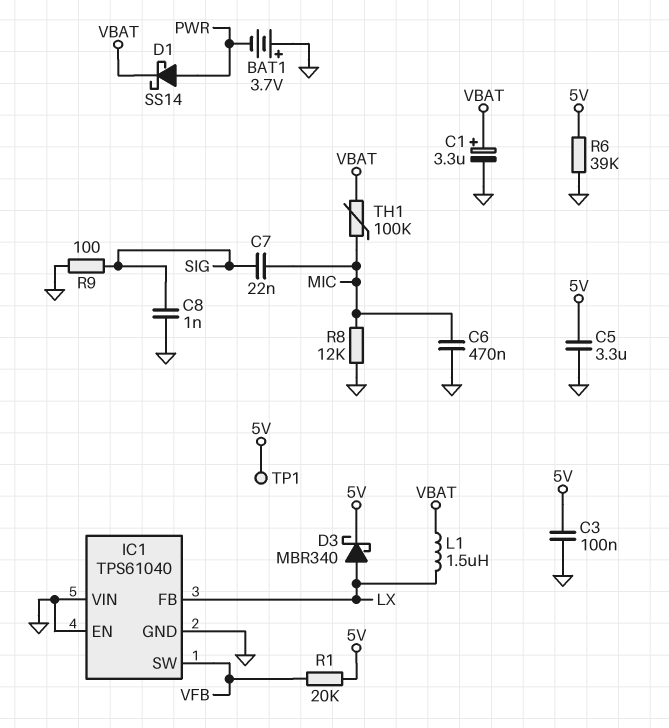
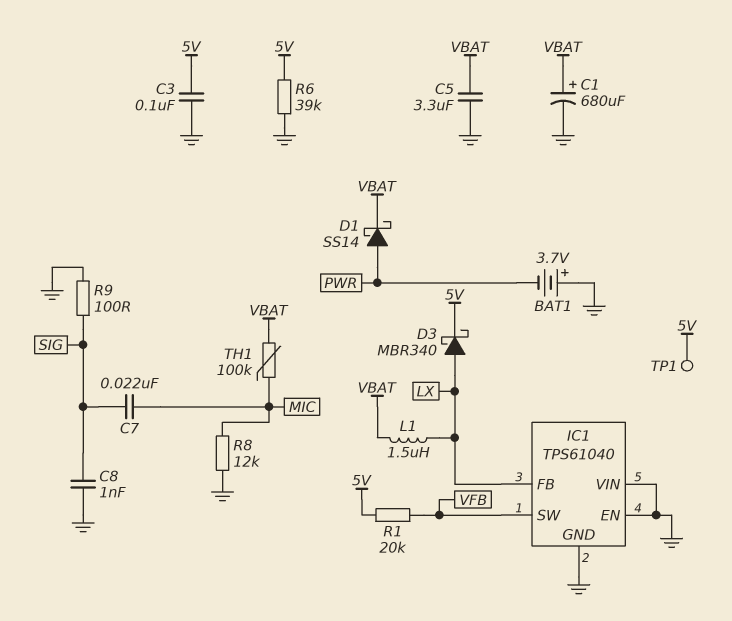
C1: 3.3uF (plus VBAT, minus GND) -> 680uF (plus VBAT, minus GND)
C5: 3.3uF (5V, GND) -> 3.3uF (GND, VBAT)
C6: 470nF (GND, MIC) -> none

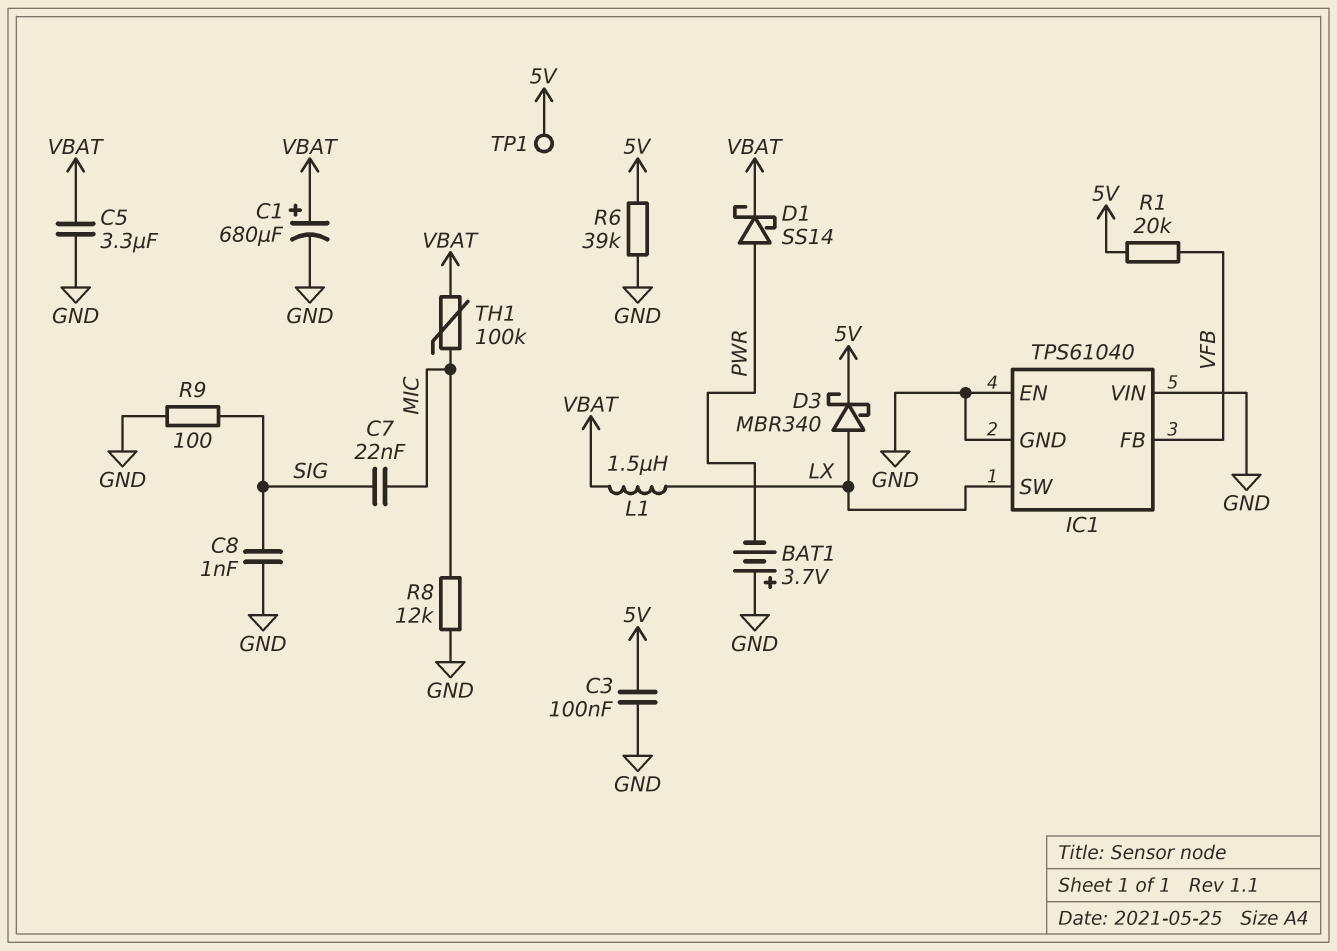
IC1 pin FB: LX -> VFB
IC1 pin SW: VFB -> LX

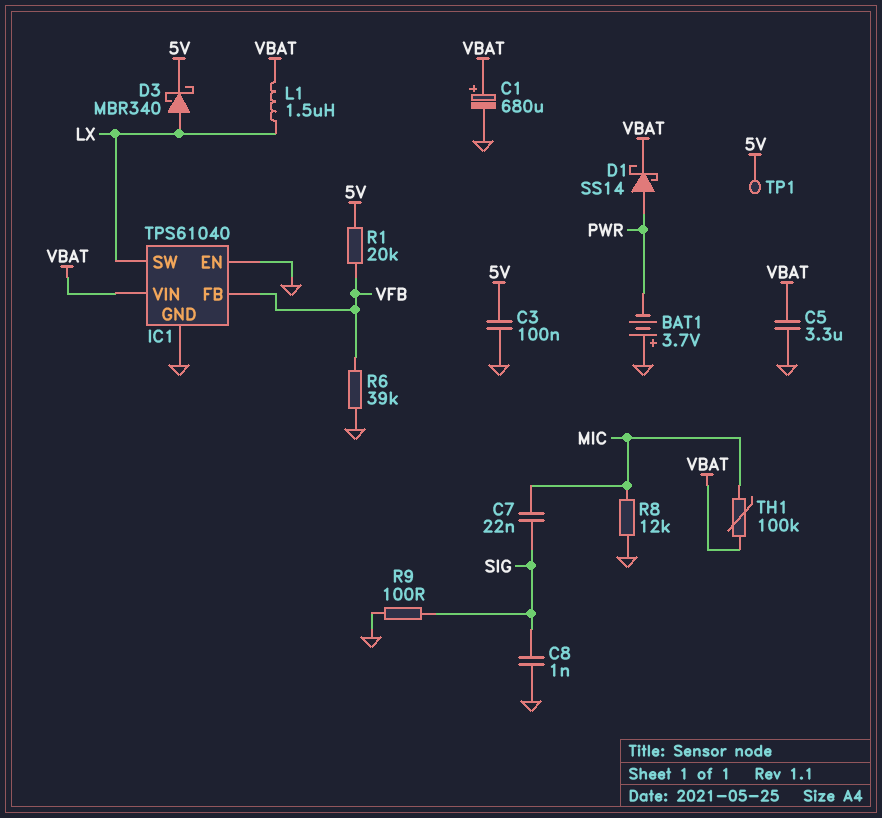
IC1 pin VIN: GND -> VBAT
R6: 39k (5V, GND) -> 39k (GND, VFB)

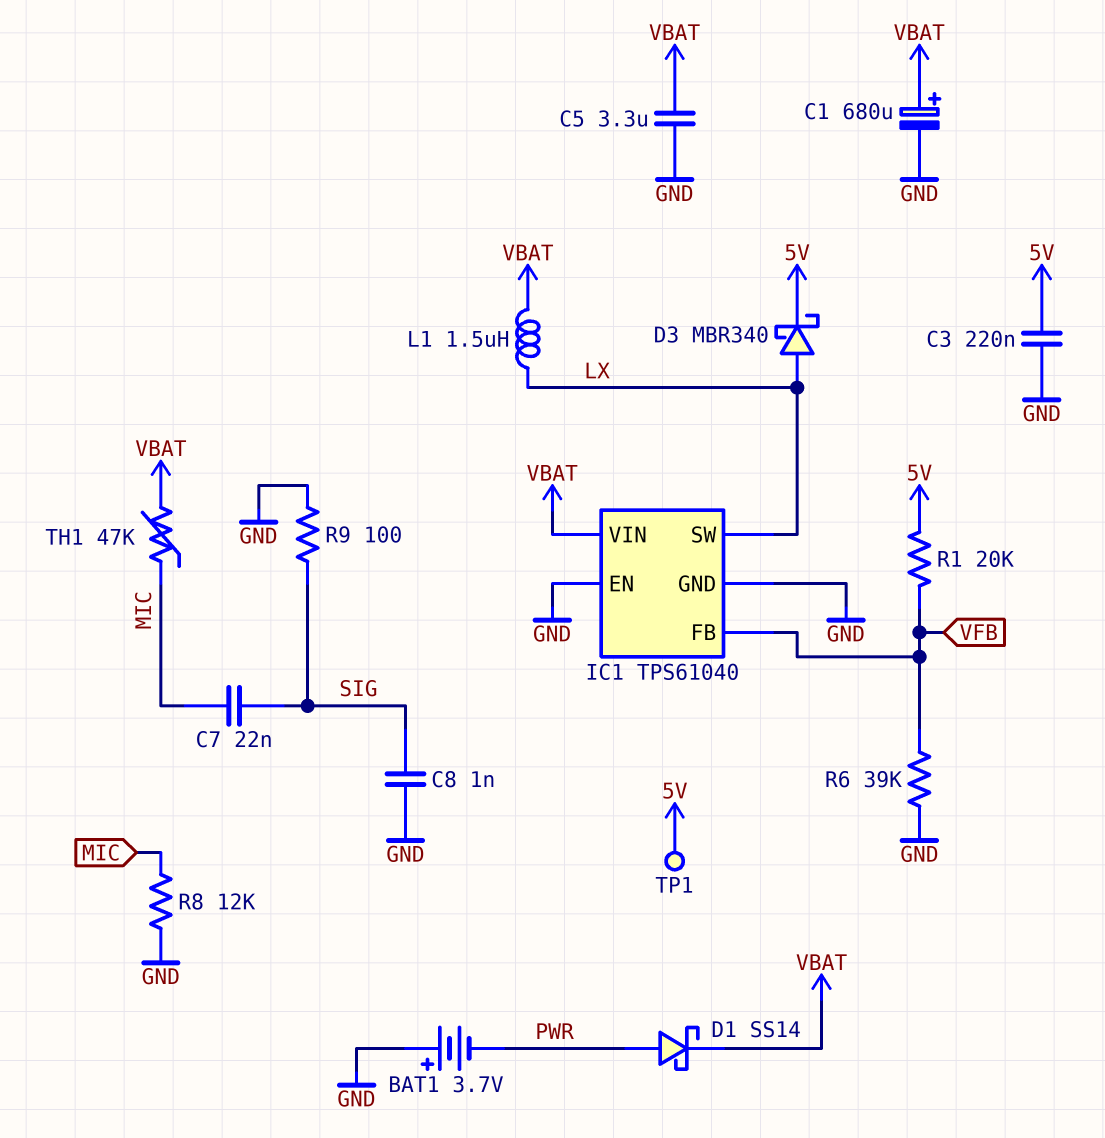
C3: 100nF (5V, GND) -> 220nF (5V, GND)
TH1: 100k (MIC, VBAT) -> 47k (MIC, VBAT)

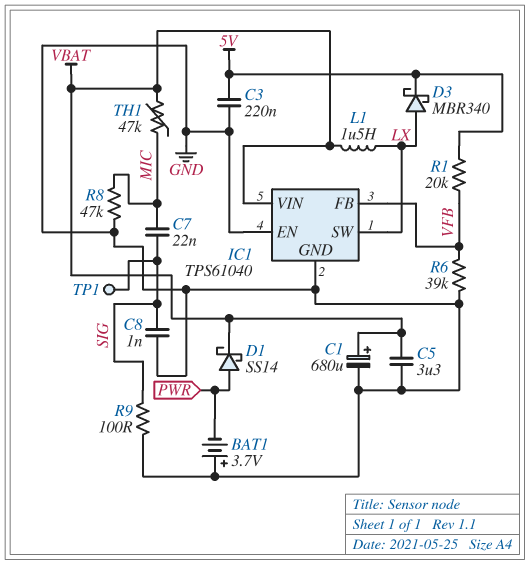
R8: 12k (GND, MIC) -> 47k (GND, MIC)
TP1: test point (5V) -> test point (SIG)

